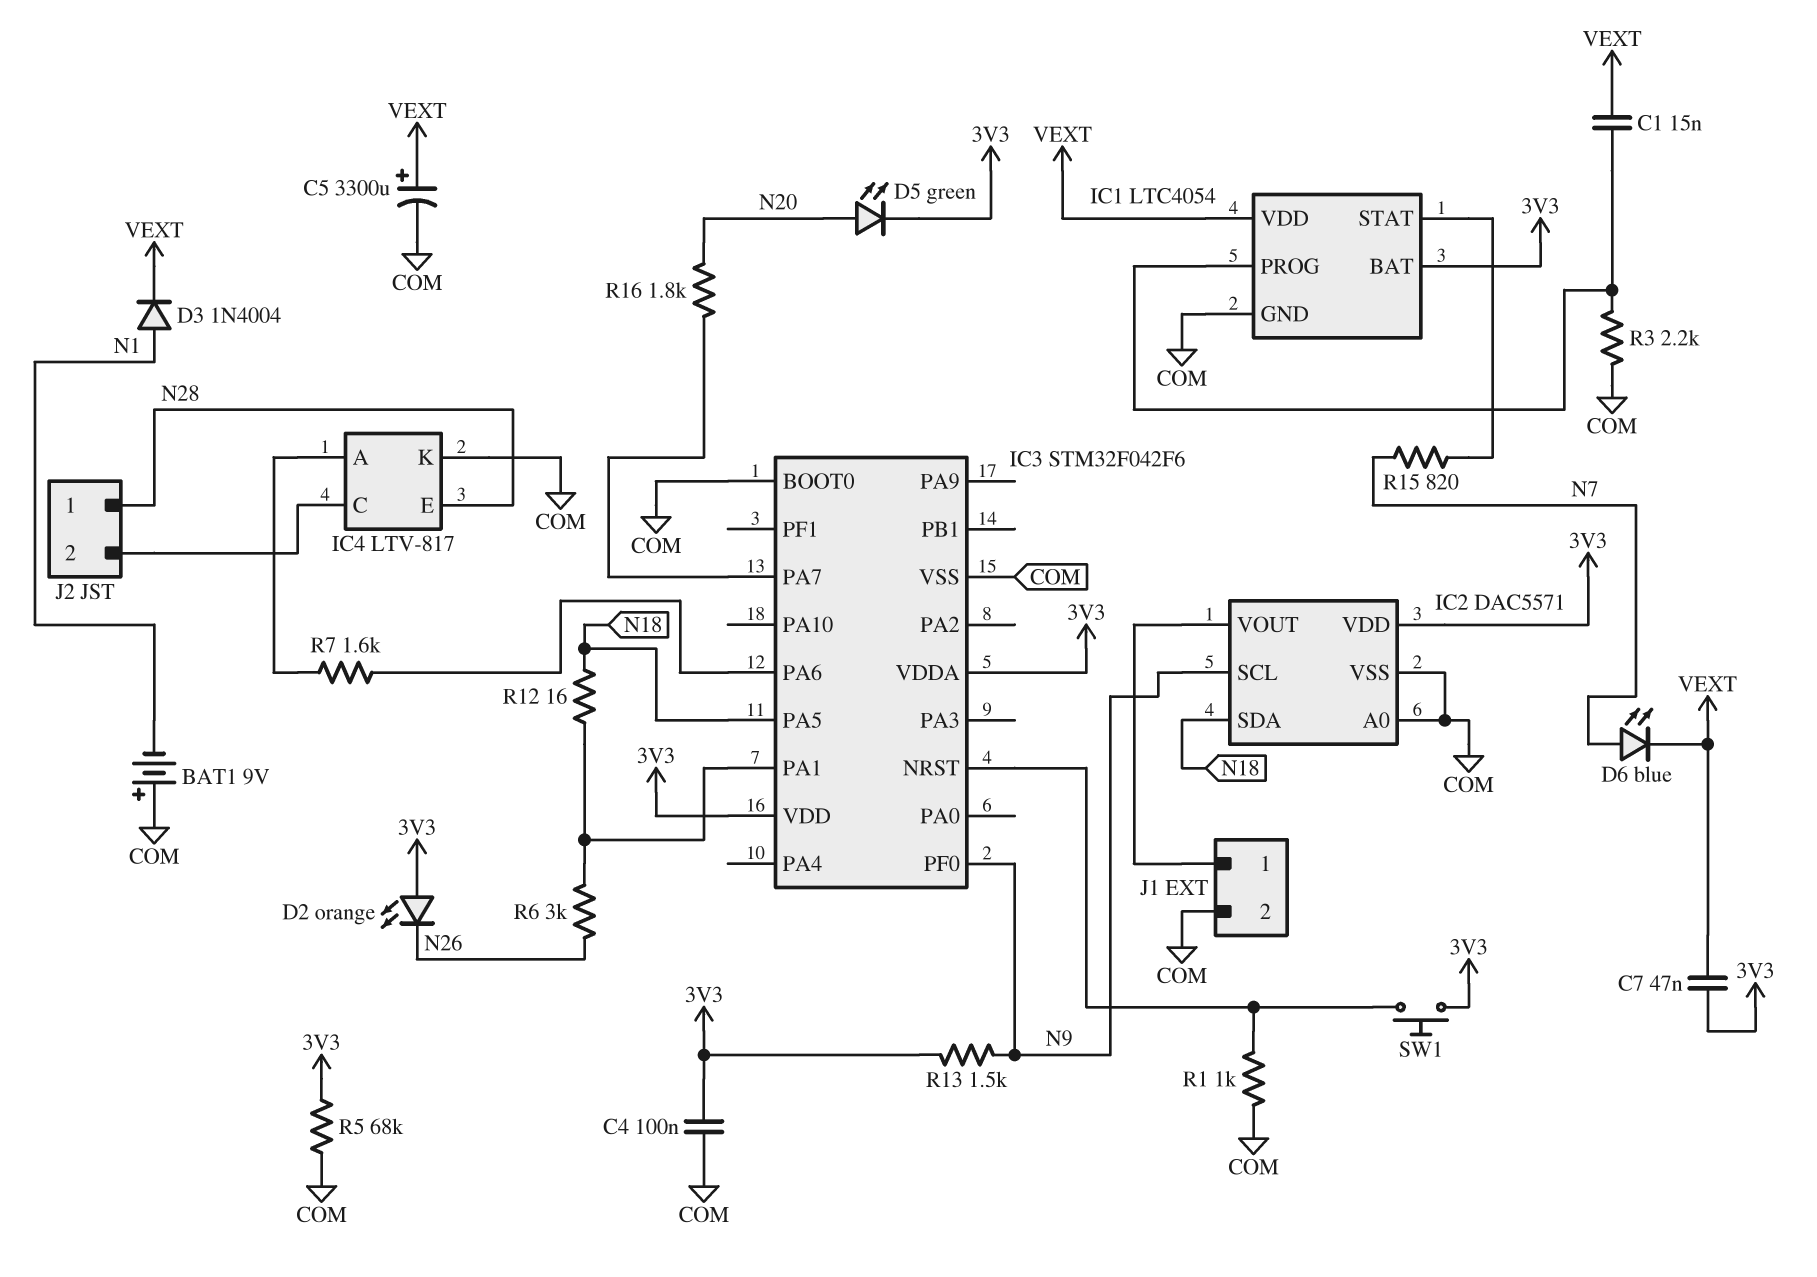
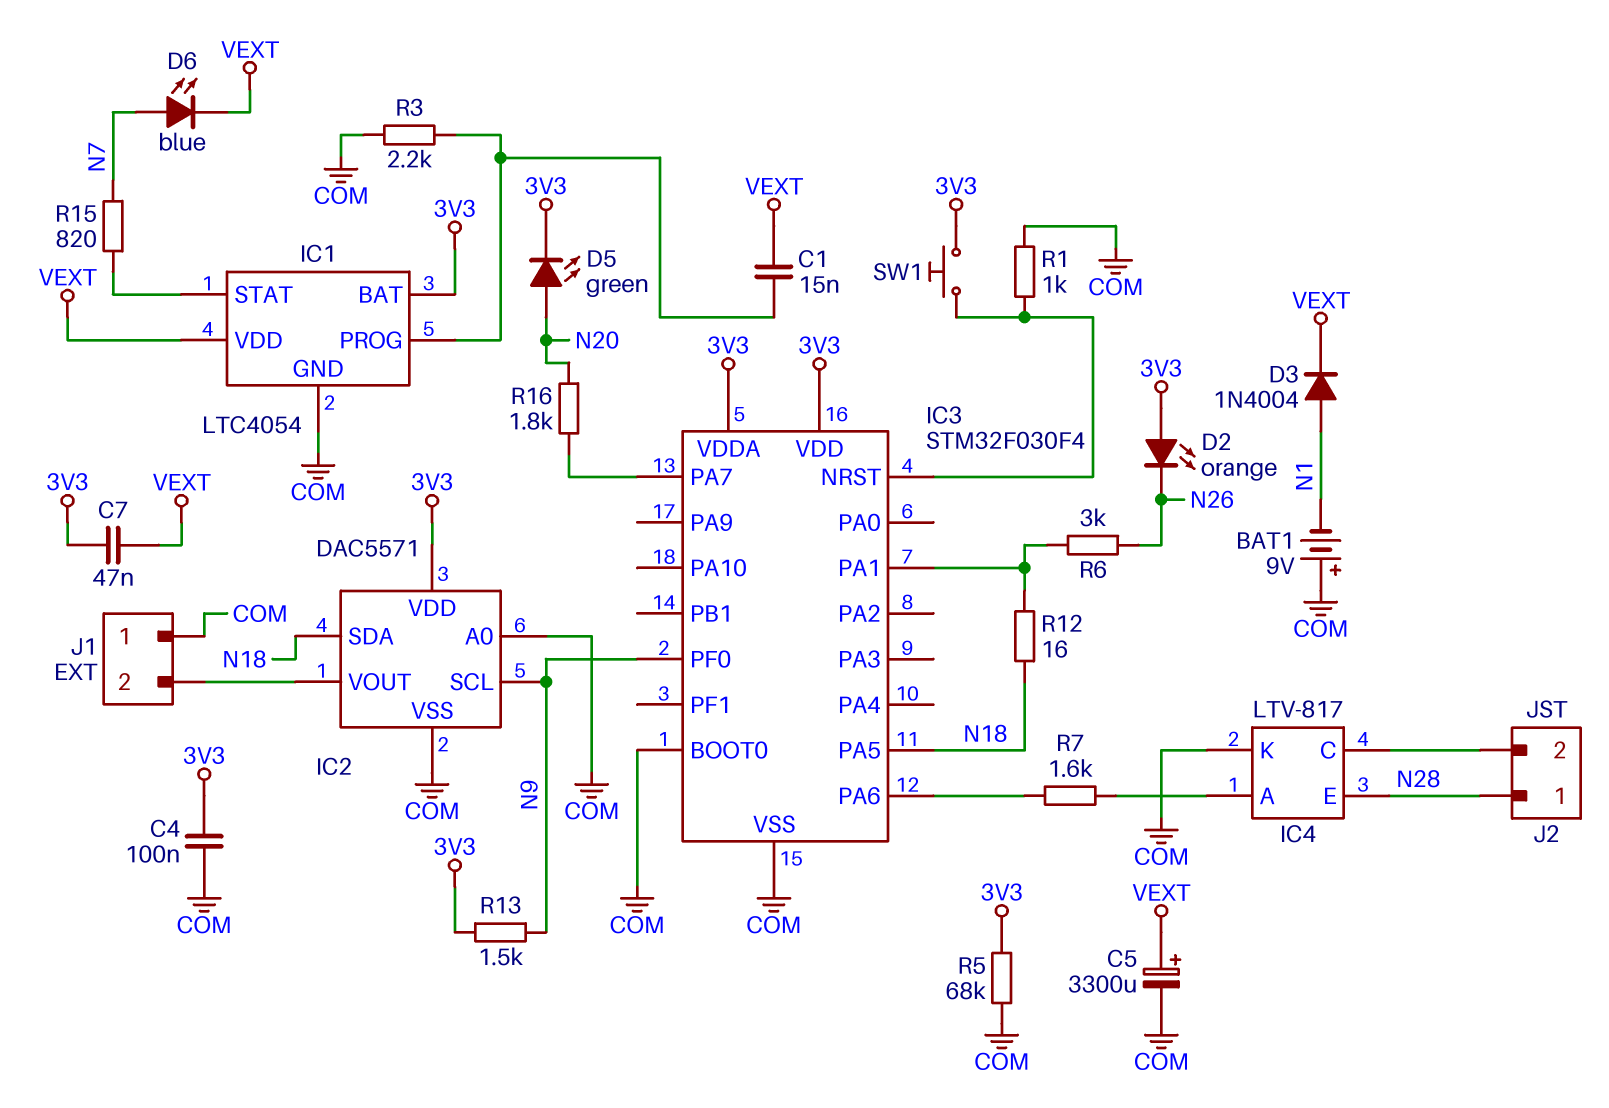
IC3: STM32F042F6 -> STM32F030F4
J1 pin 1: IC2/VOUT -> COM
J1 pin 2: COM -> IC2/VOUT

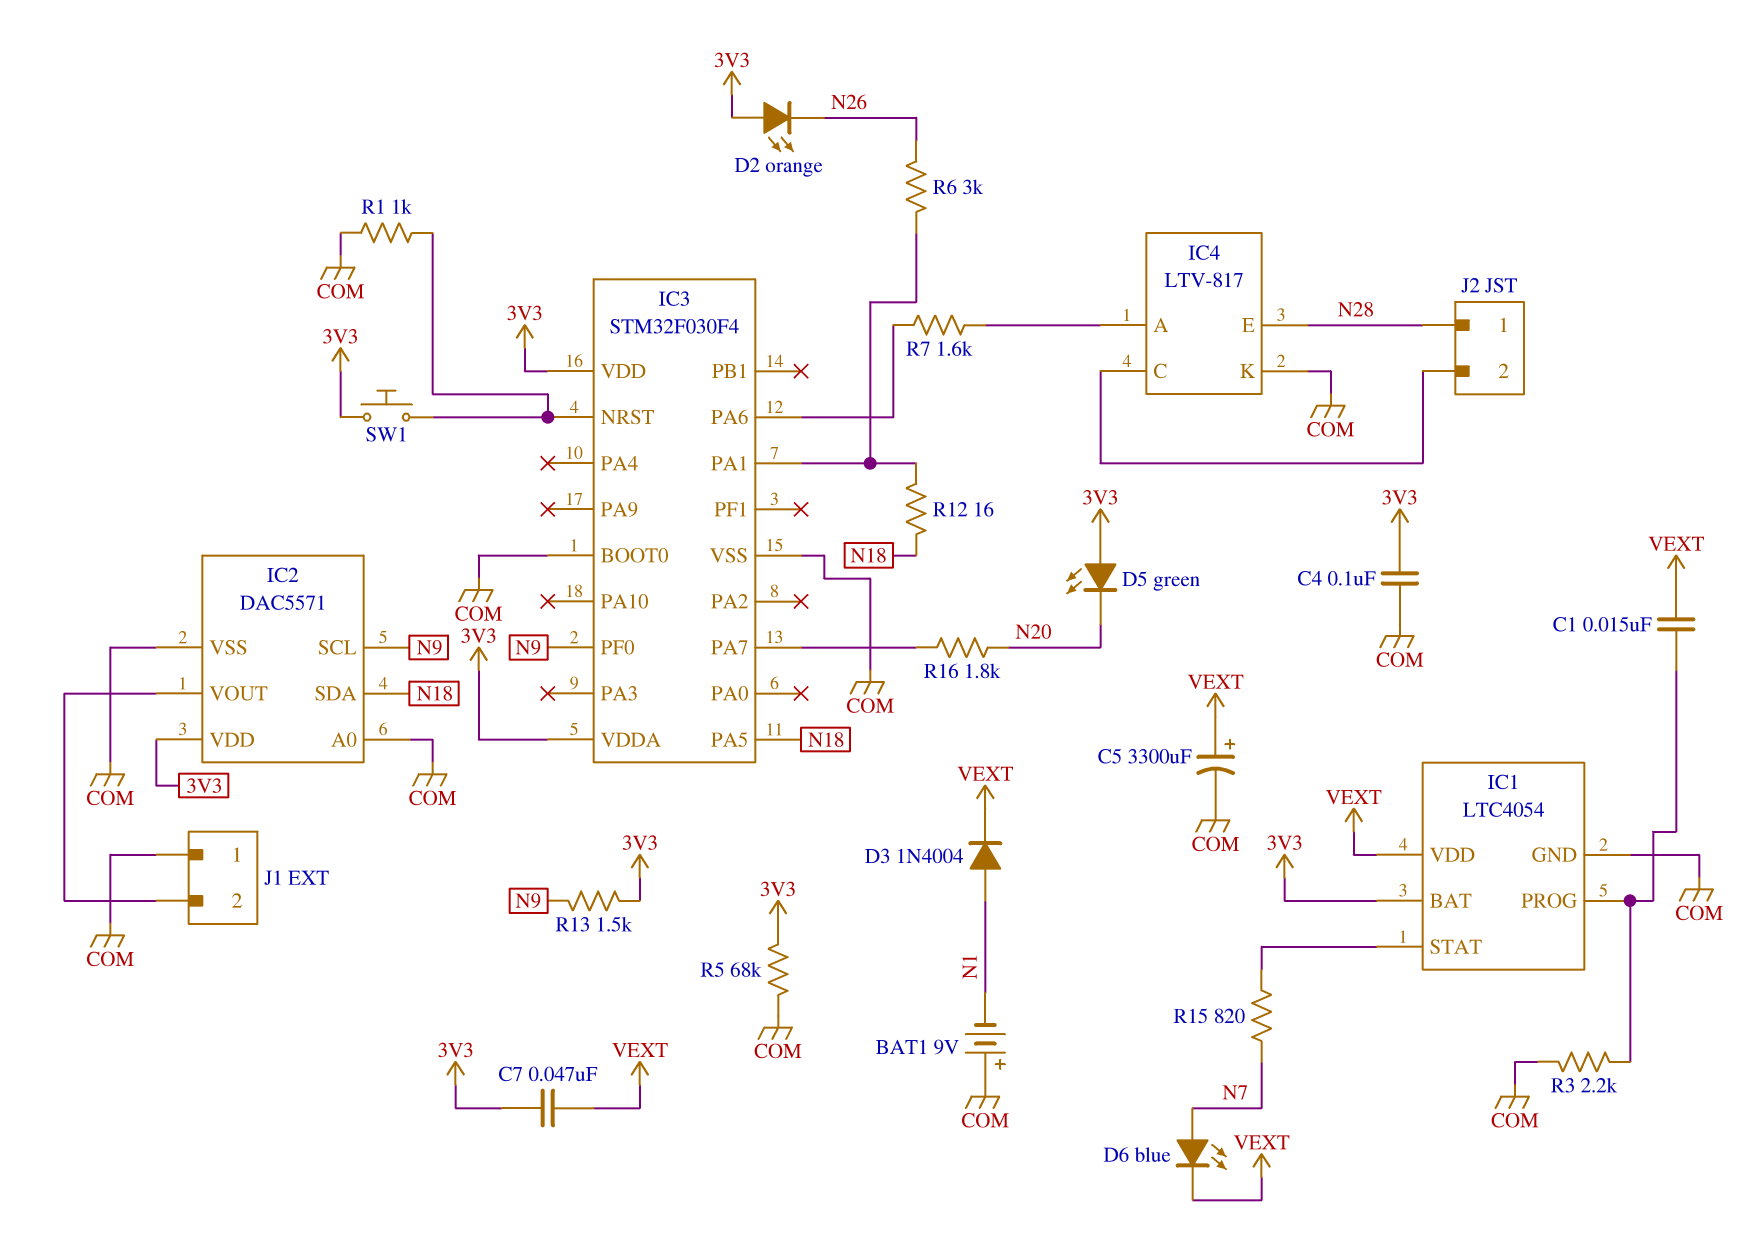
D5: LED green (A N20, K 3V3) -> LED green (A 3V3, K N20)

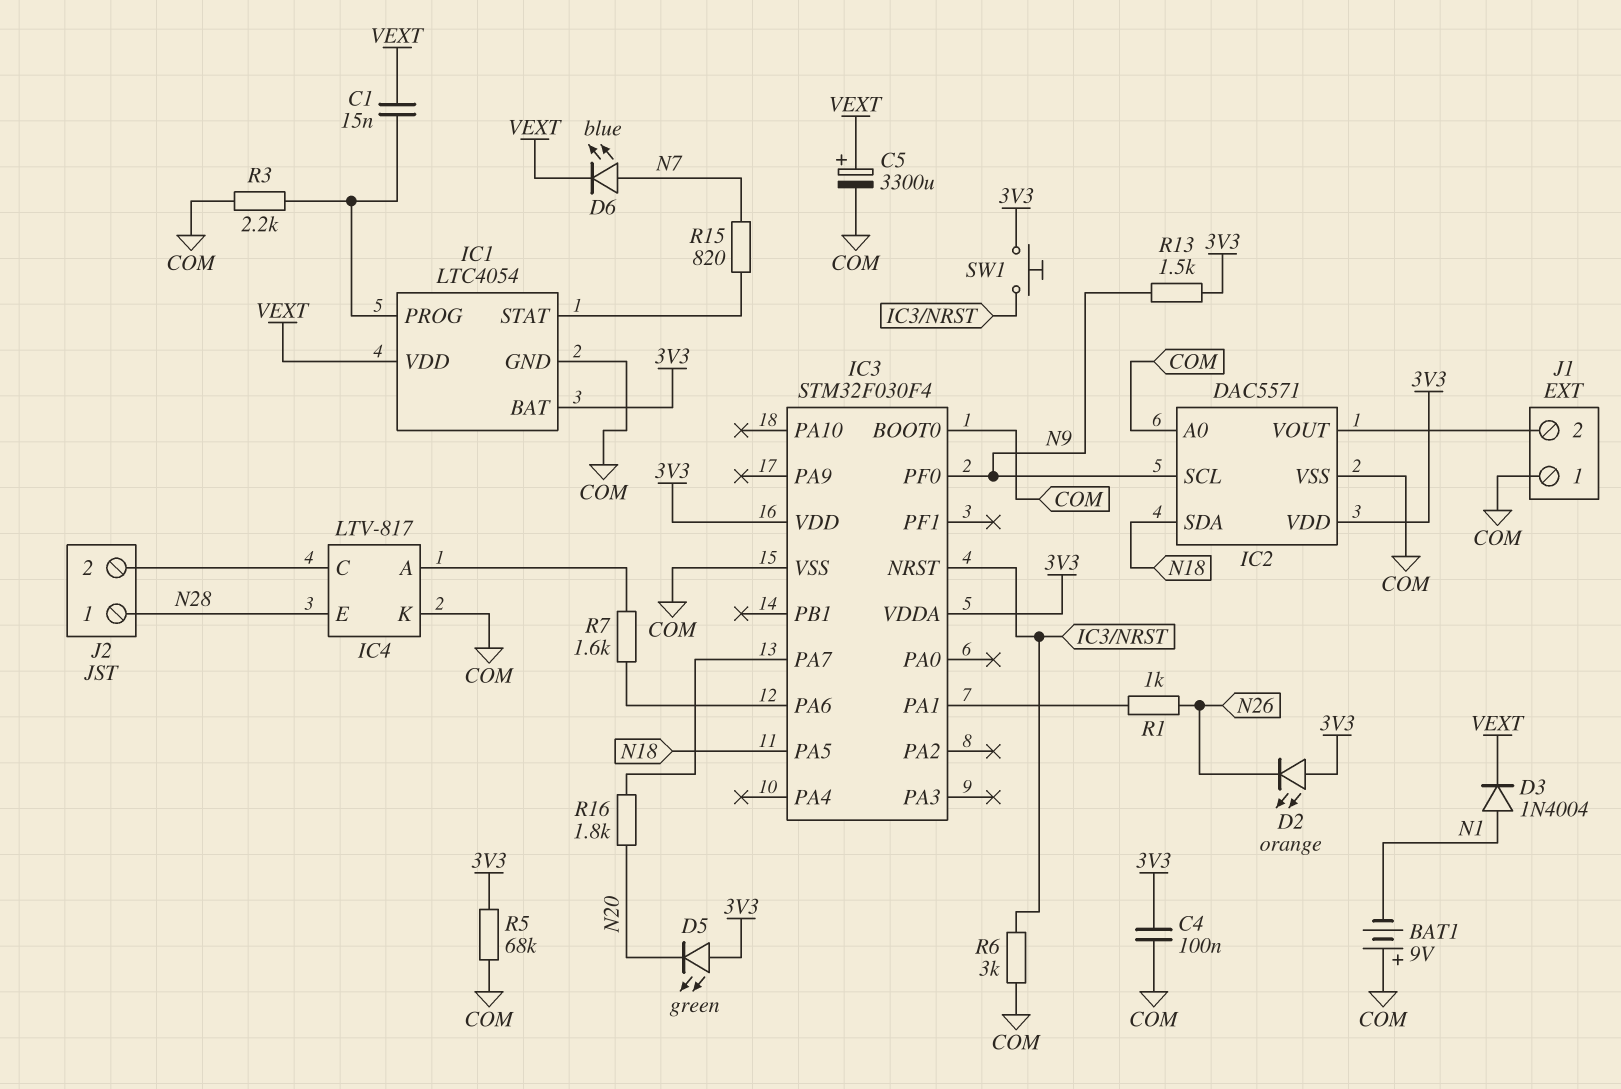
C7: 47nF (3V3, VEXT) -> none
R1: 1k (COM, IC3/NRST) -> 1k (IC3/PA1, N26)
R6: 3k (IC3/PA1, N26) -> 3k (COM, IC3/NRST)
R12: 16 (IC3/PA1, N18) -> none

